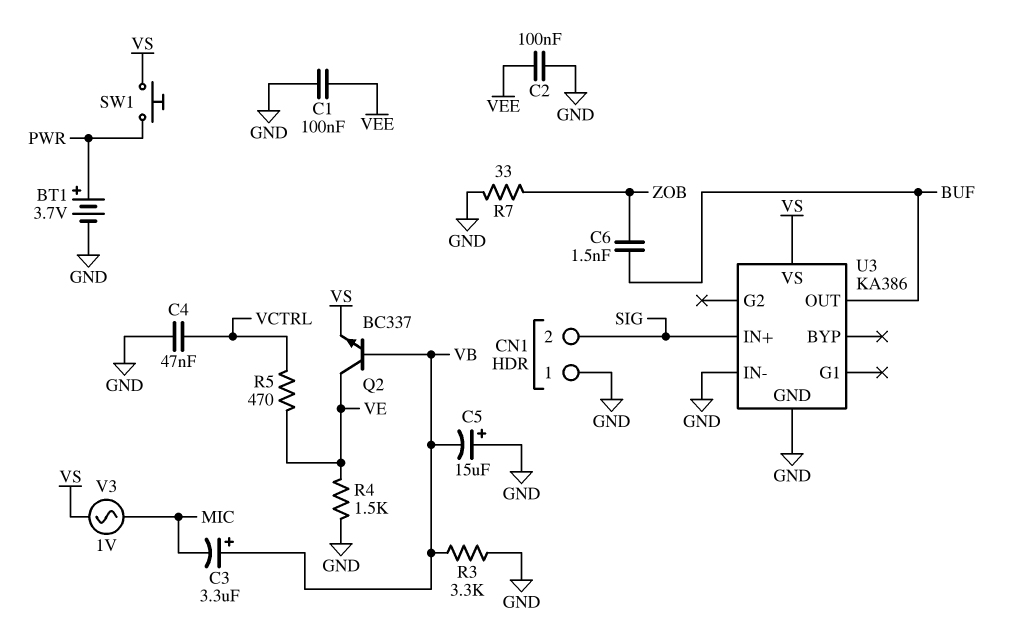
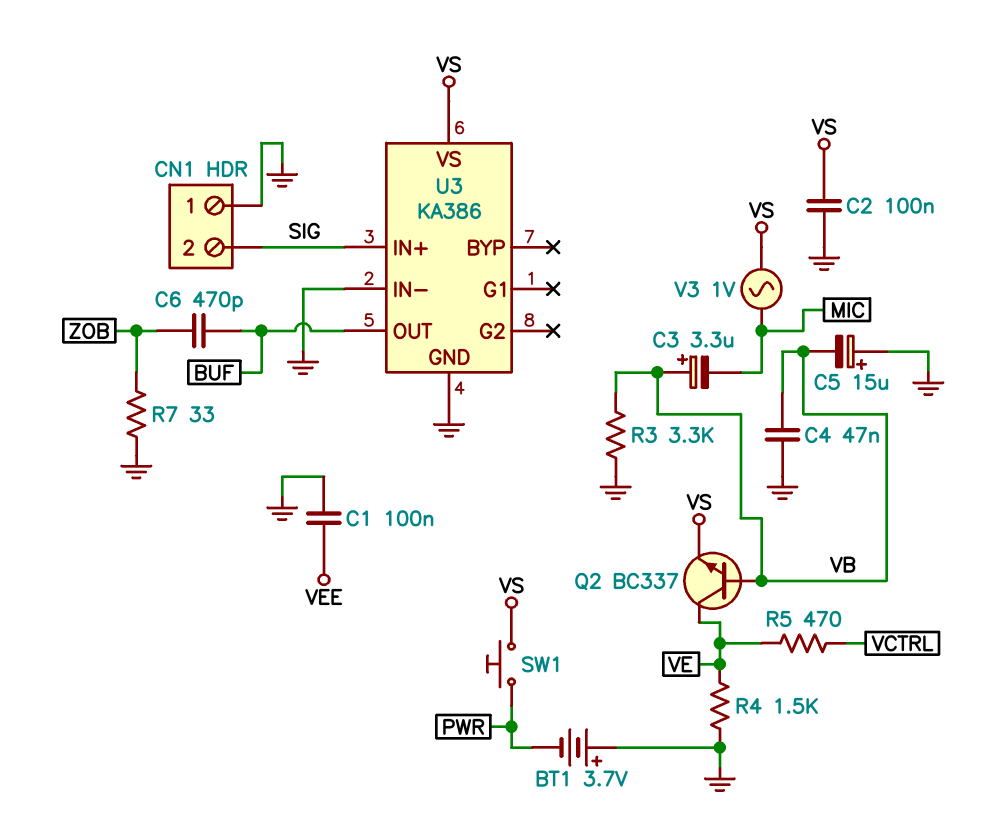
BT1: 3.7V (plus PWR, minus GND) -> 3.7V (plus GND, minus PWR)
C2: 100nF (GND, VEE) -> 100nF (GND, VS)
C4: 47nF (GND, VCTRL) -> 47nF (GND, VB)
C6: 1.5nF (BUF, ZOB) -> 470pF (BUF, ZOB)

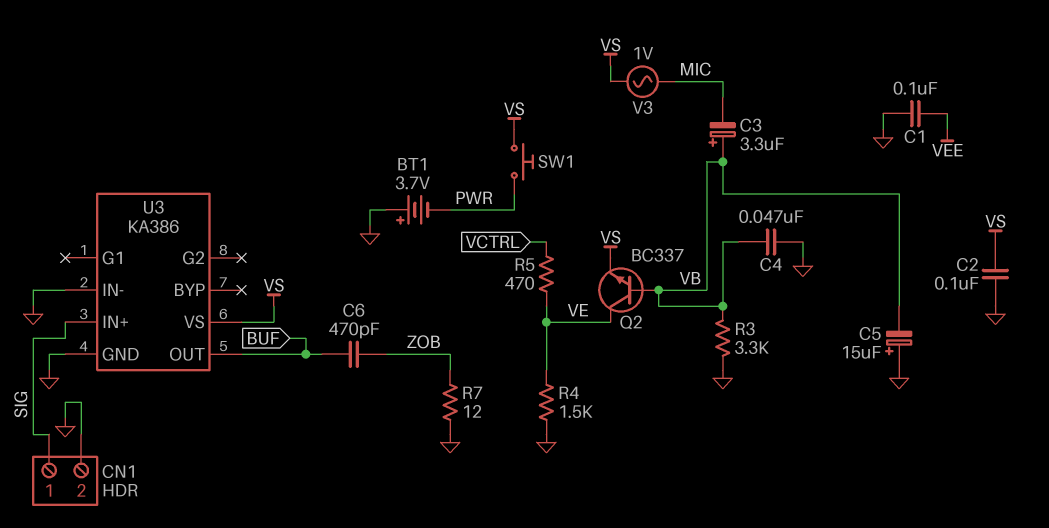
CN1 pin 1: GND -> SIG
CN1 pin 2: SIG -> GND
R7: 33 (GND, ZOB) -> 12 (GND, ZOB)

